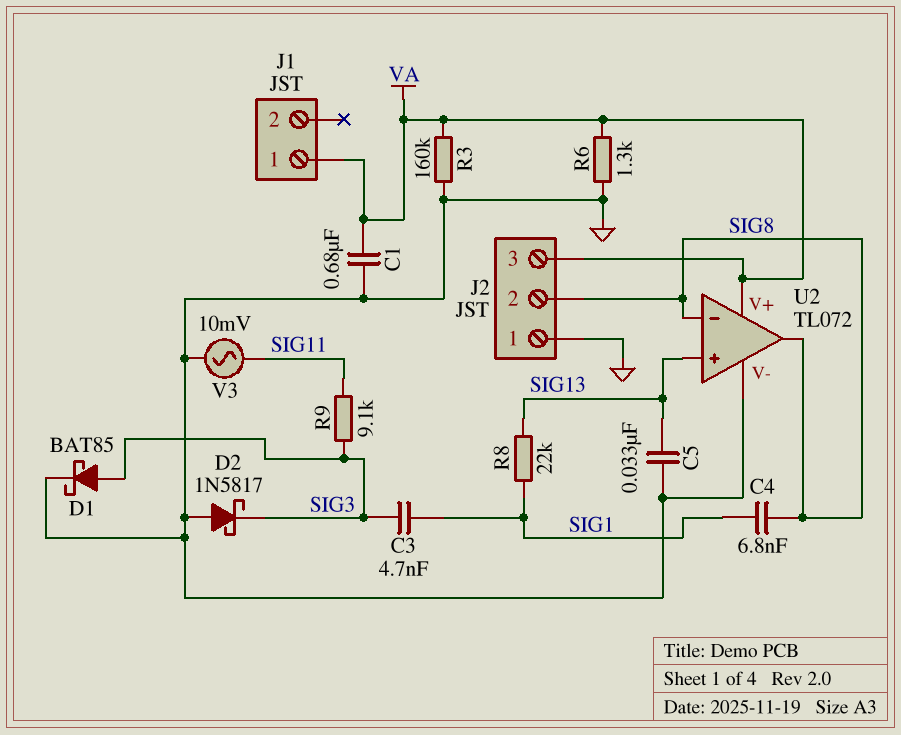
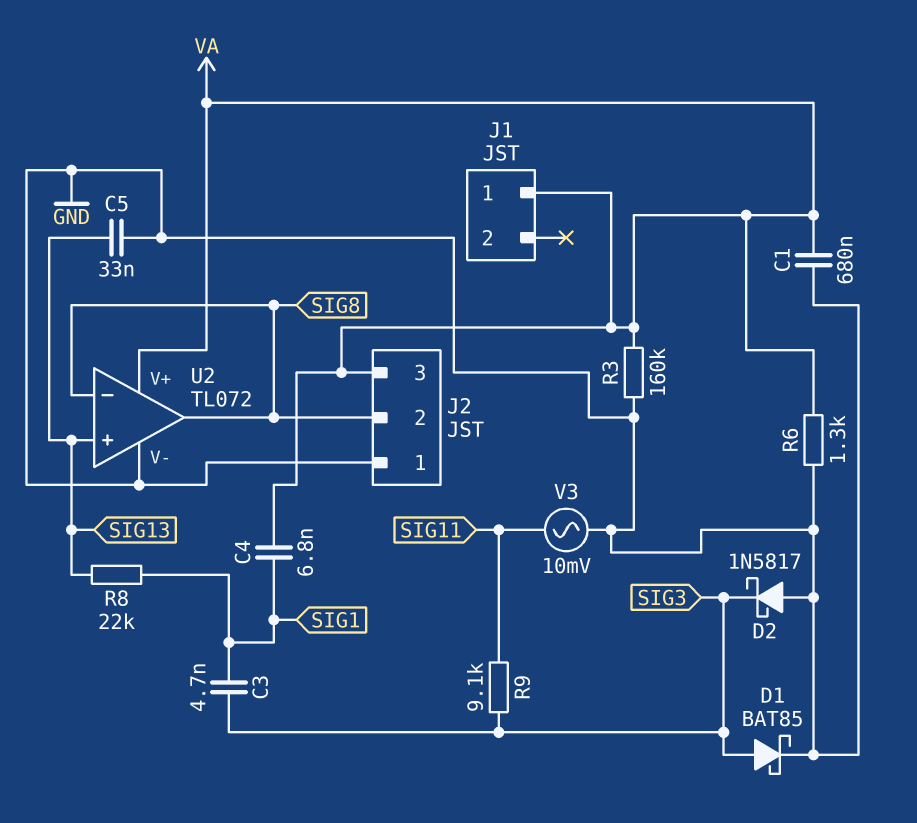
C4: 6.8nF (SIG1, SIG8) -> 6.8nF (SIG1, VA)

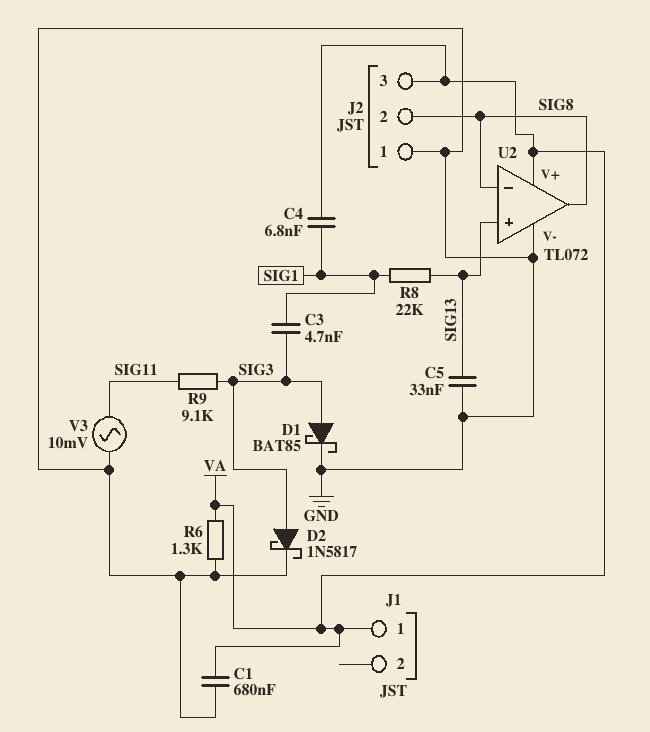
D2: schottky 1N5817 (A GND, K SIG3) -> schottky 1N5817 (A SIG3, K GND)
R3: 160k (GND, VA) -> none

